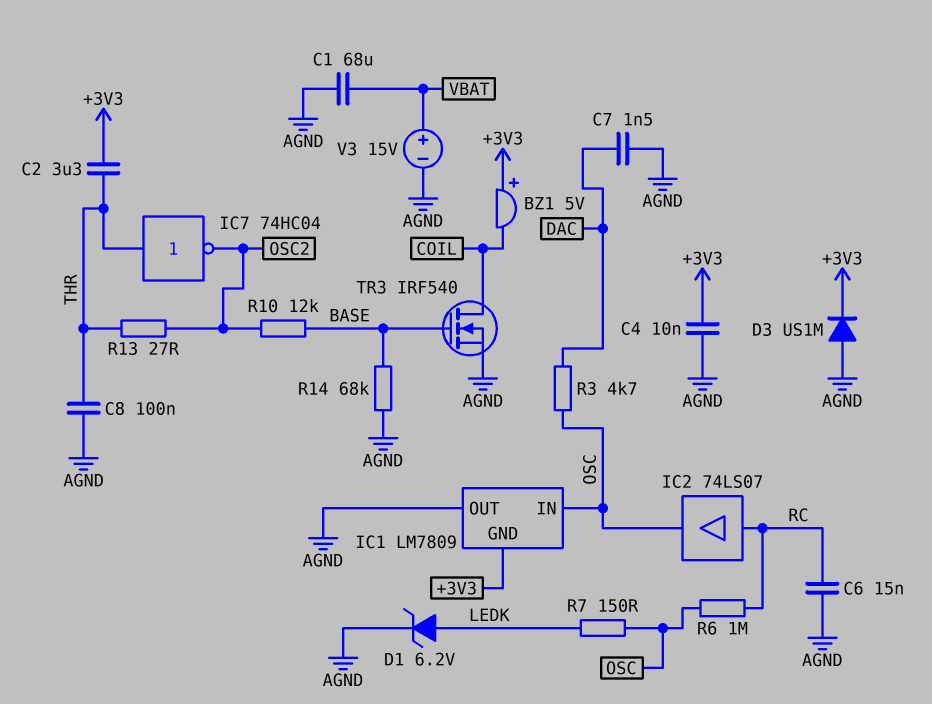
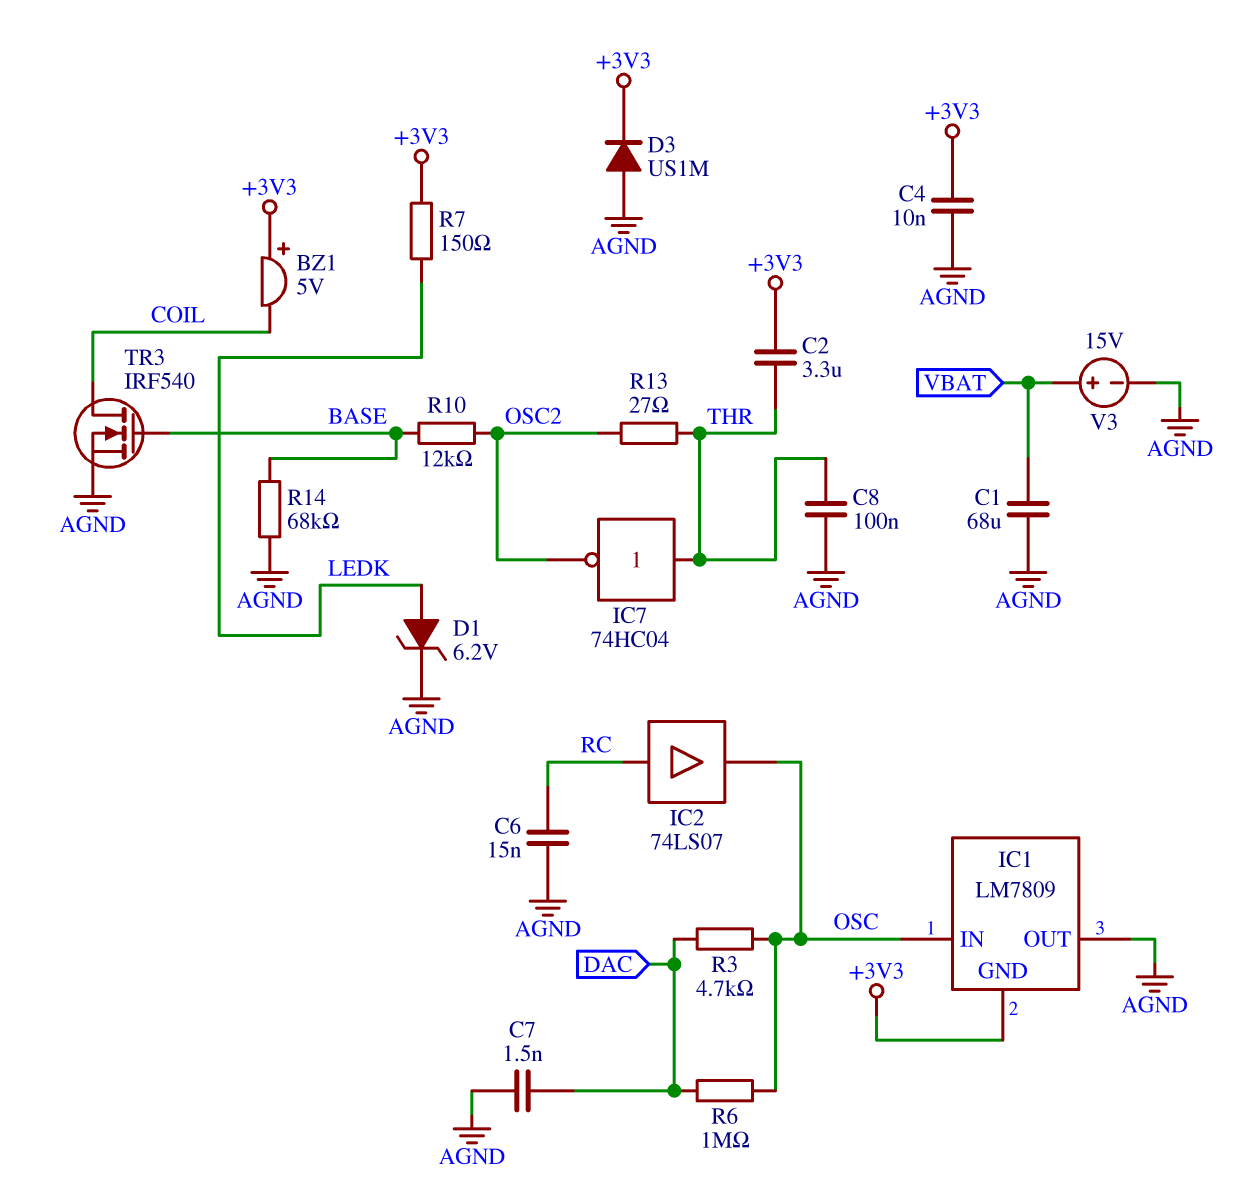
R6: 1M (OSC, RC) -> 1M (DAC, OSC)
R7: 150 (LEDK, OSC) -> 150 (+3V3, LEDK)

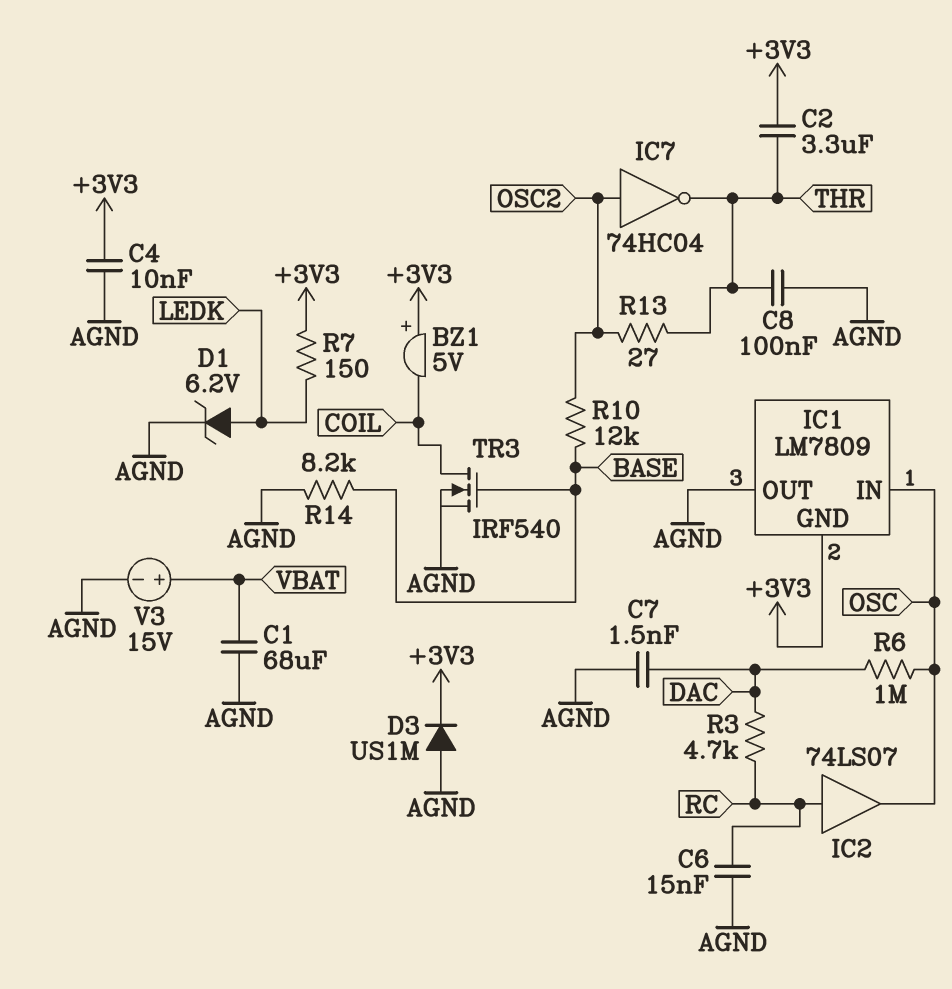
IC7: NOT 74HC04 (in THR, out OSC2) -> NOT 74HC04 (in OSC2, out THR)
R3: 4.7k (DAC, OSC) -> 4.7k (DAC, RC)
R14: 68k (AGND, BASE) -> 8.2k (AGND, BASE)

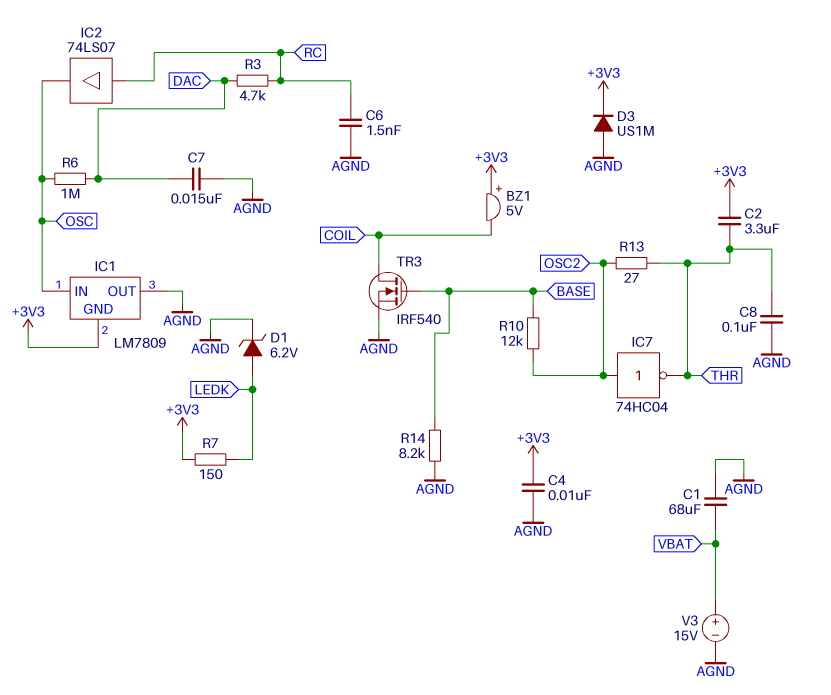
C6: 15nF (AGND, RC) -> 1.5nF (AGND, RC)
C7: 1.5nF (AGND, DAC) -> 15nF (AGND, DAC)

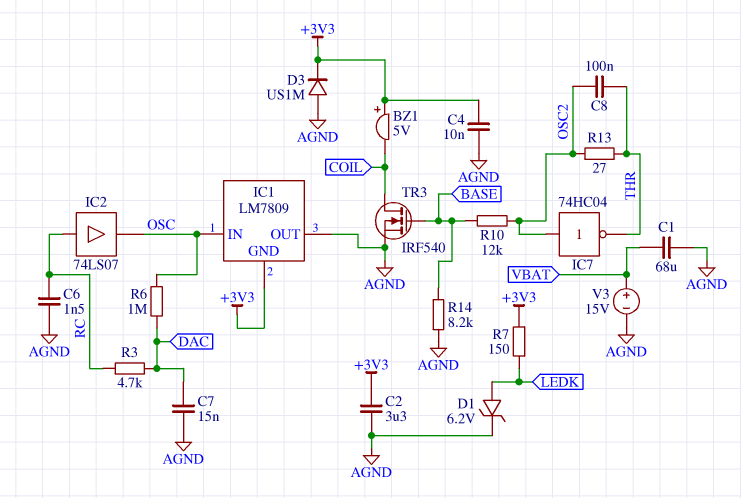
C2: 3.3uF (+3V3, THR) -> 3.3uF (+3V3, AGND)
C8: 100nF (AGND, THR) -> 100nF (OSC2, THR)

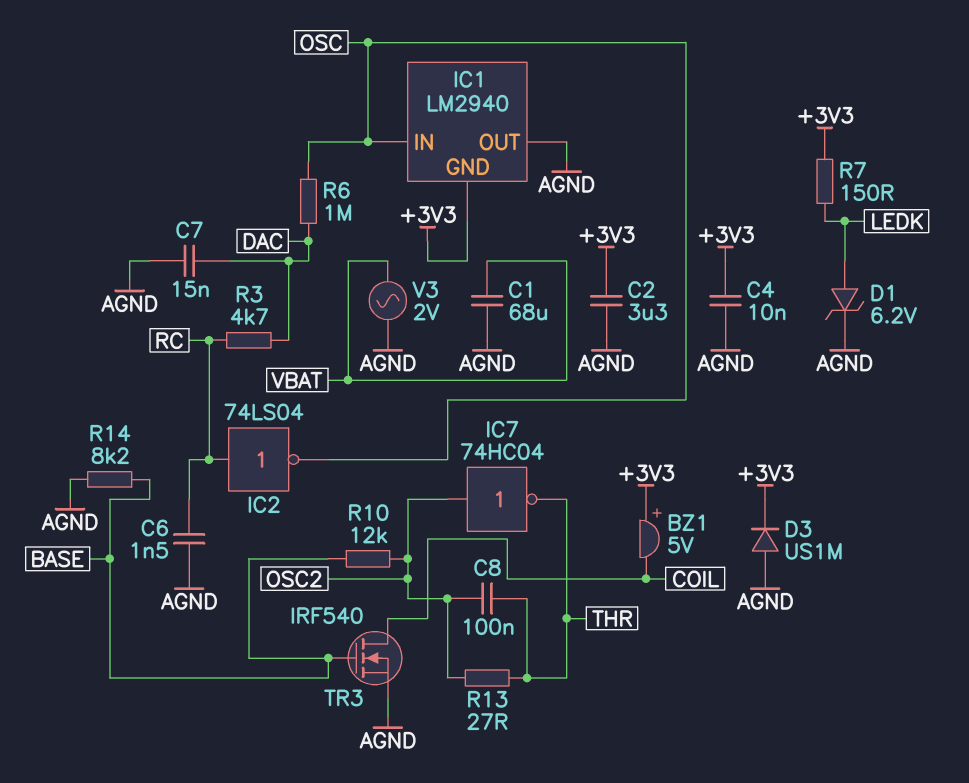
IC1: LM7809 -> LM2940
IC2: buffer 74LS07 (in RC, out OSC) -> NOT 74LS04 (in RC, out OSC)
V3: 15V (plus VBAT, minus AGND) -> AC 2V (AGND, VBAT)

